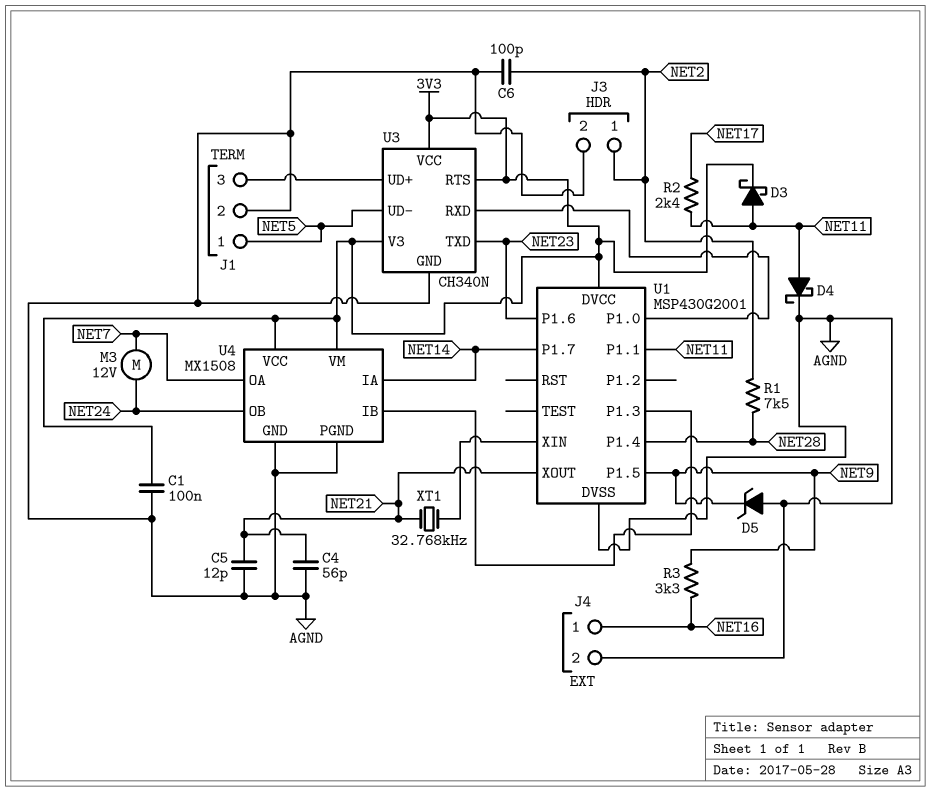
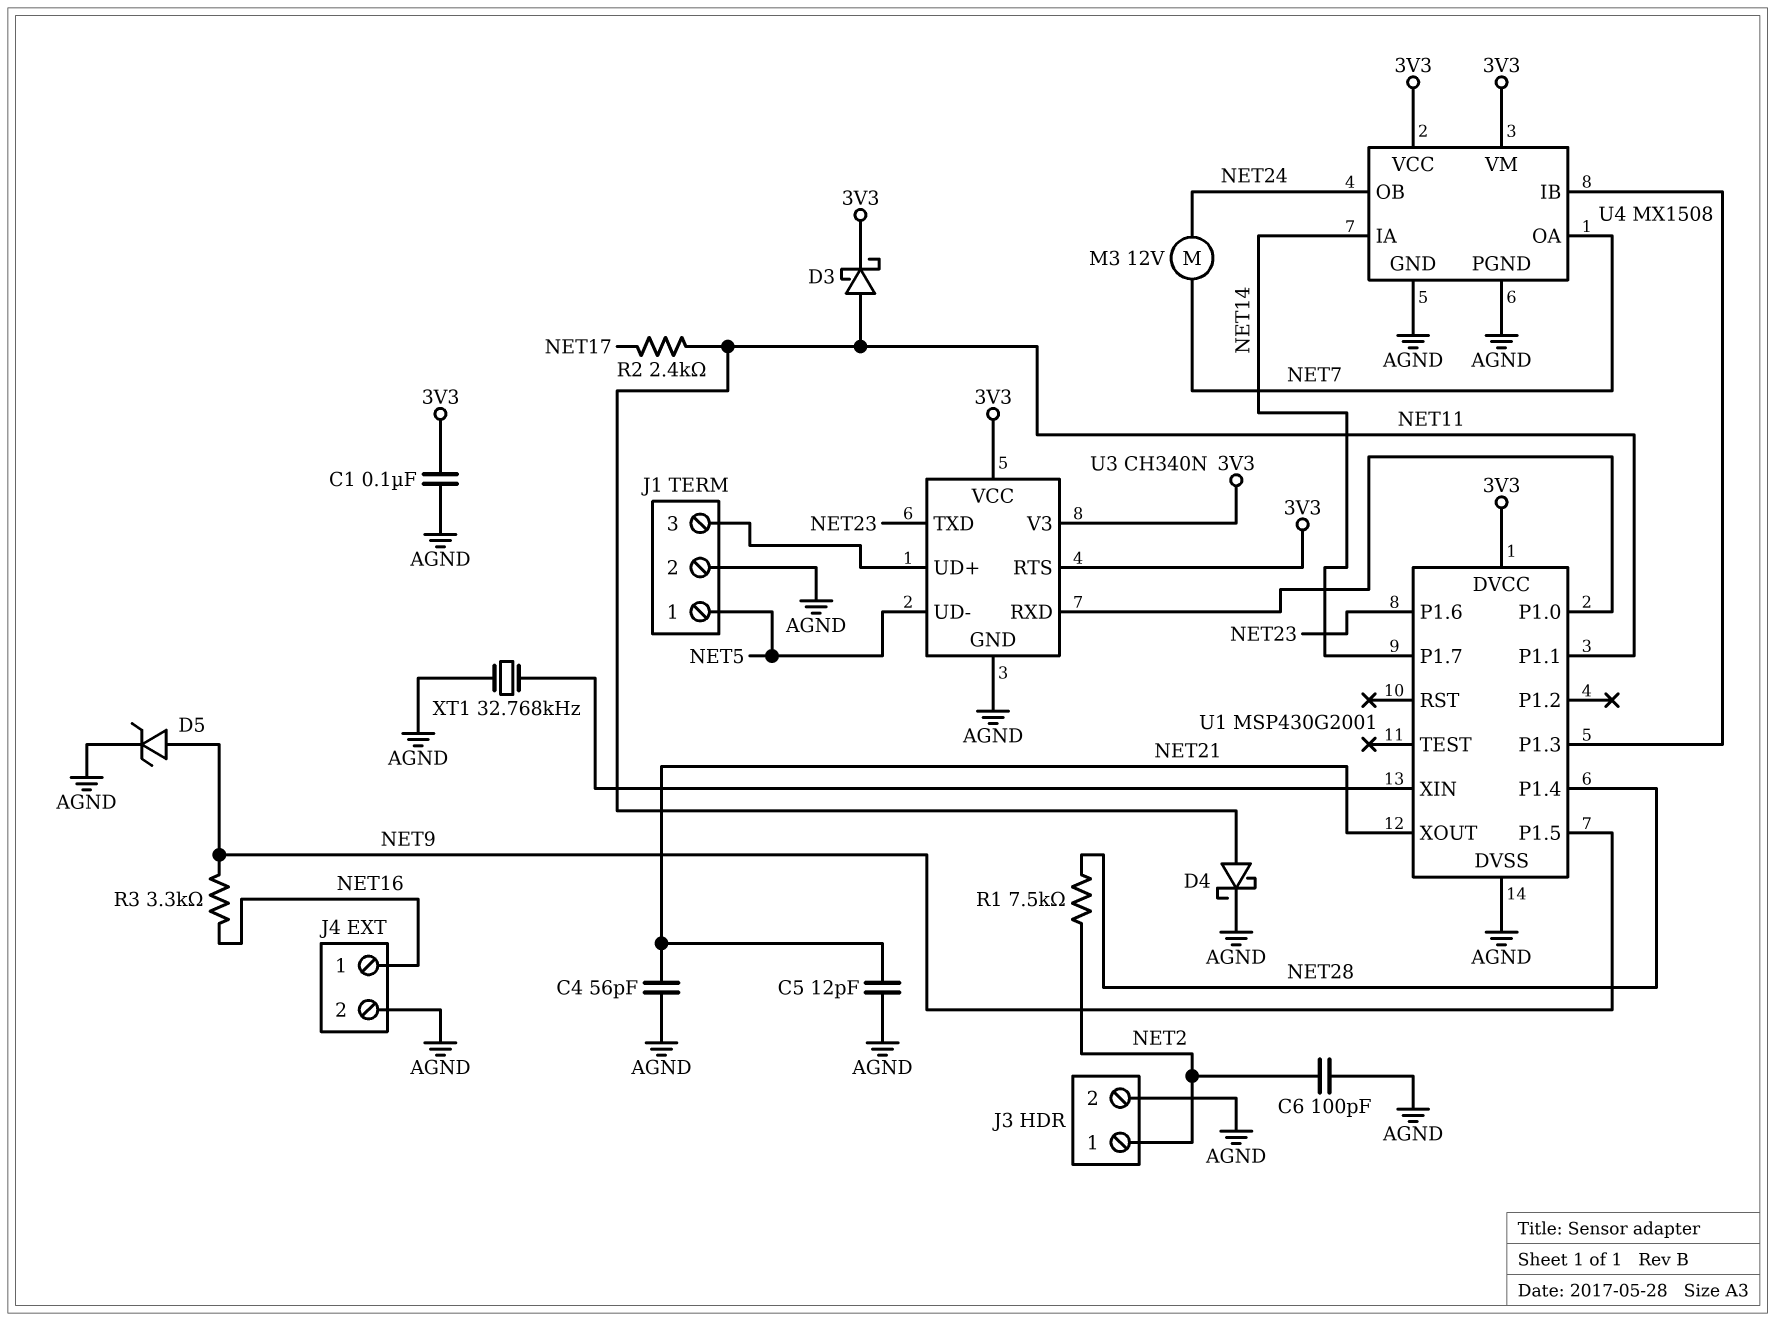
D5: zener (A AGND, K NET9) -> zener (A NET9, K AGND)
XT1: 32.768kHz (NET21, U1/XIN) -> 32.768kHz (AGND, U1/XIN)

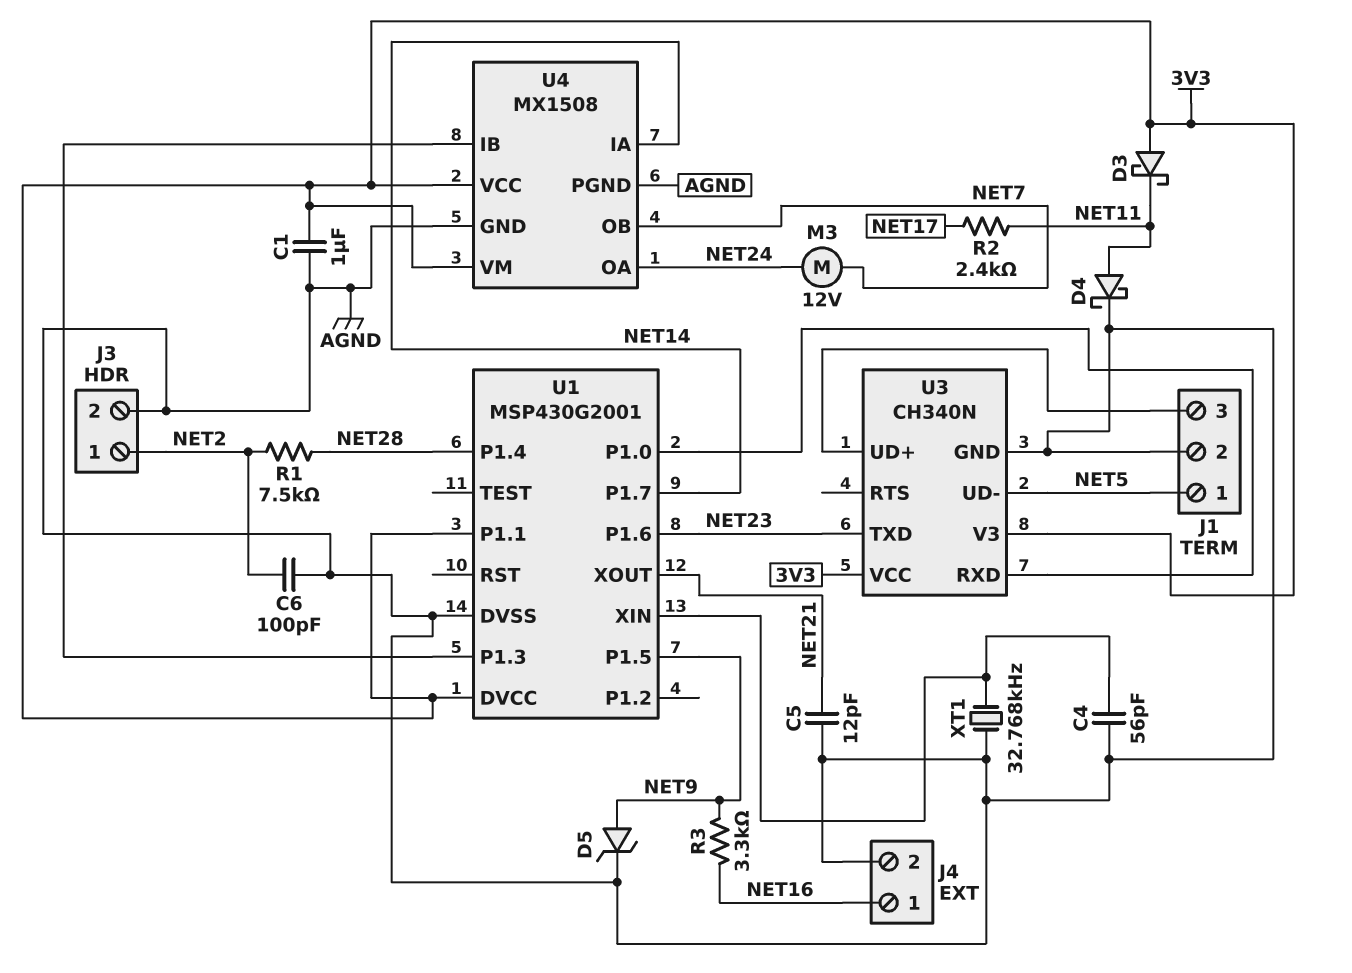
C1: 100nF (3V3, AGND) -> 1uF (3V3, AGND)
C4: 56pF (AGND, NET21) -> 56pF (AGND, U1/XIN)
D3: schottky (A NET11, K 3V3) -> schottky (A 3V3, K NET11)
U1 pin P1.1: NET11 -> 3V3
U3 pin RTS: 3V3 -> none
U4 pin OA: NET7 -> NET24
U4 pin OB: NET24 -> NET7

